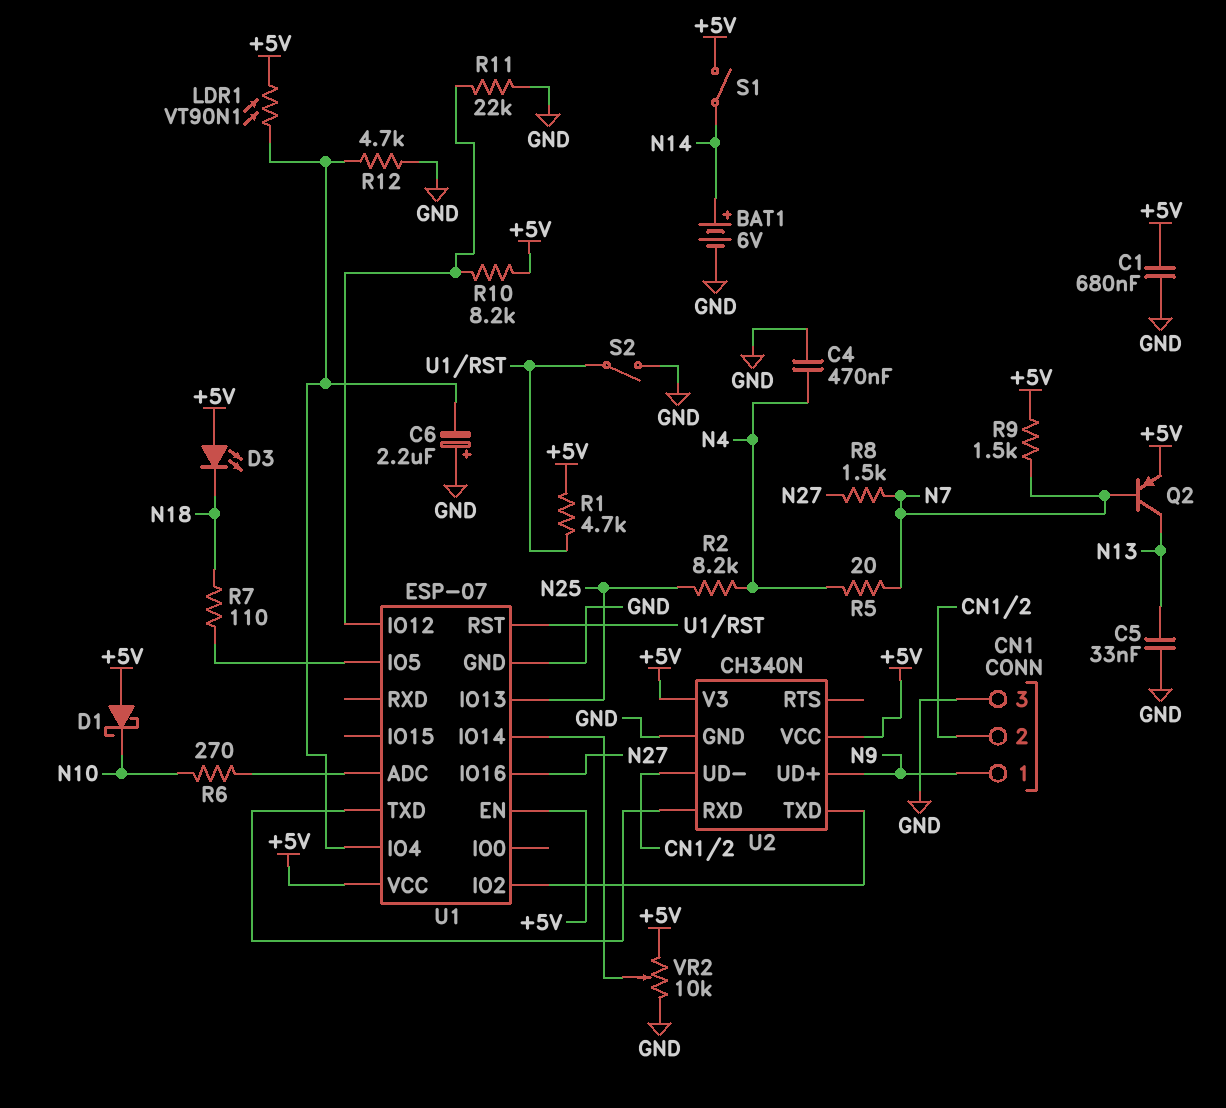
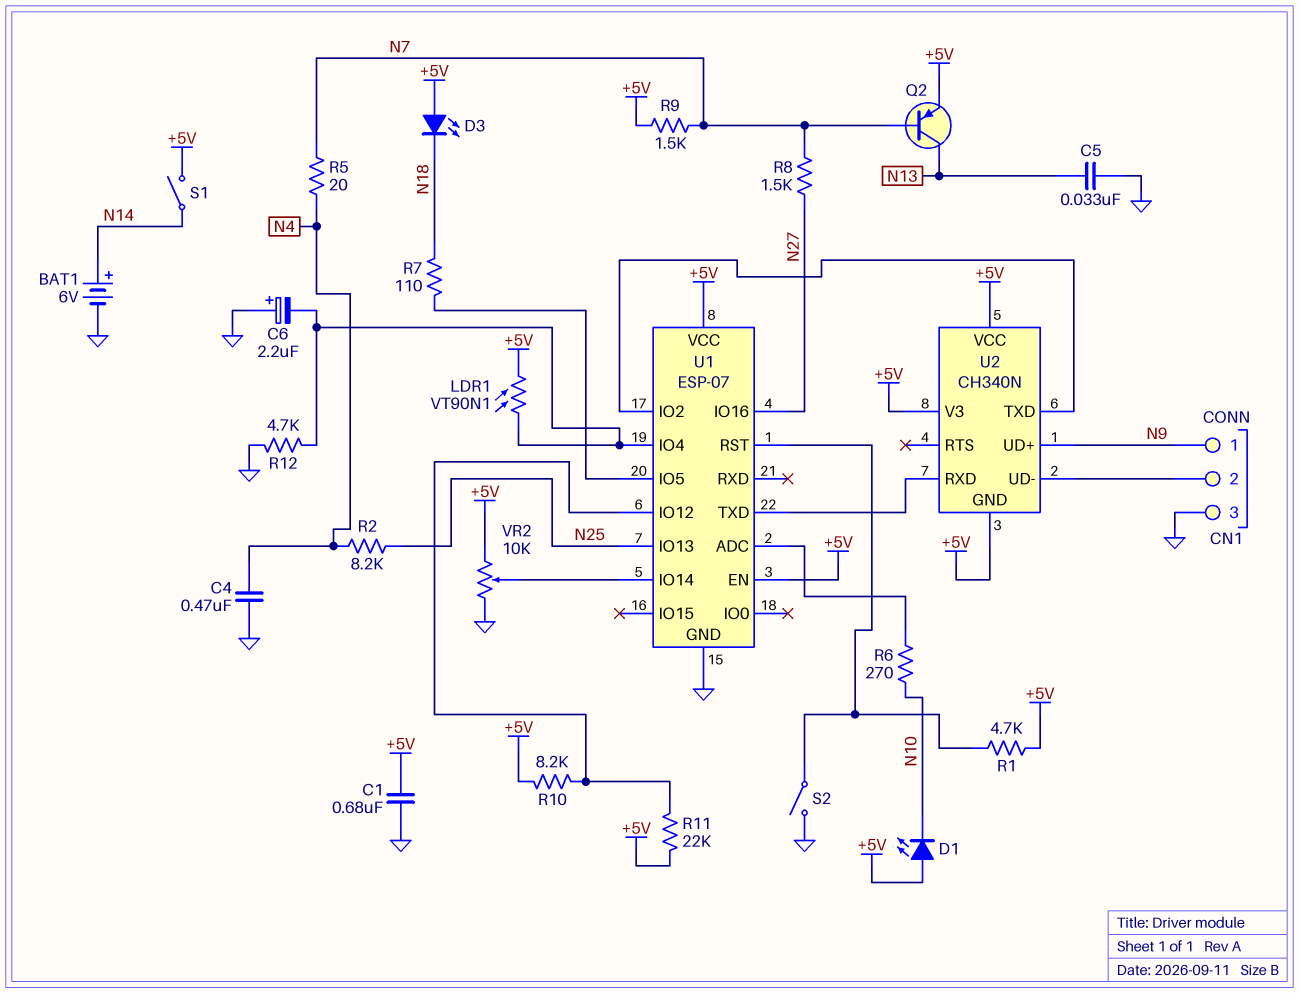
D1: schottky (A +5V, K N10) -> LED (A +5V, K N10)
R11: 22k (GND, U1/IO12) -> 22k (+5V, U1/IO12)
U2 pin GND: GND -> +5V

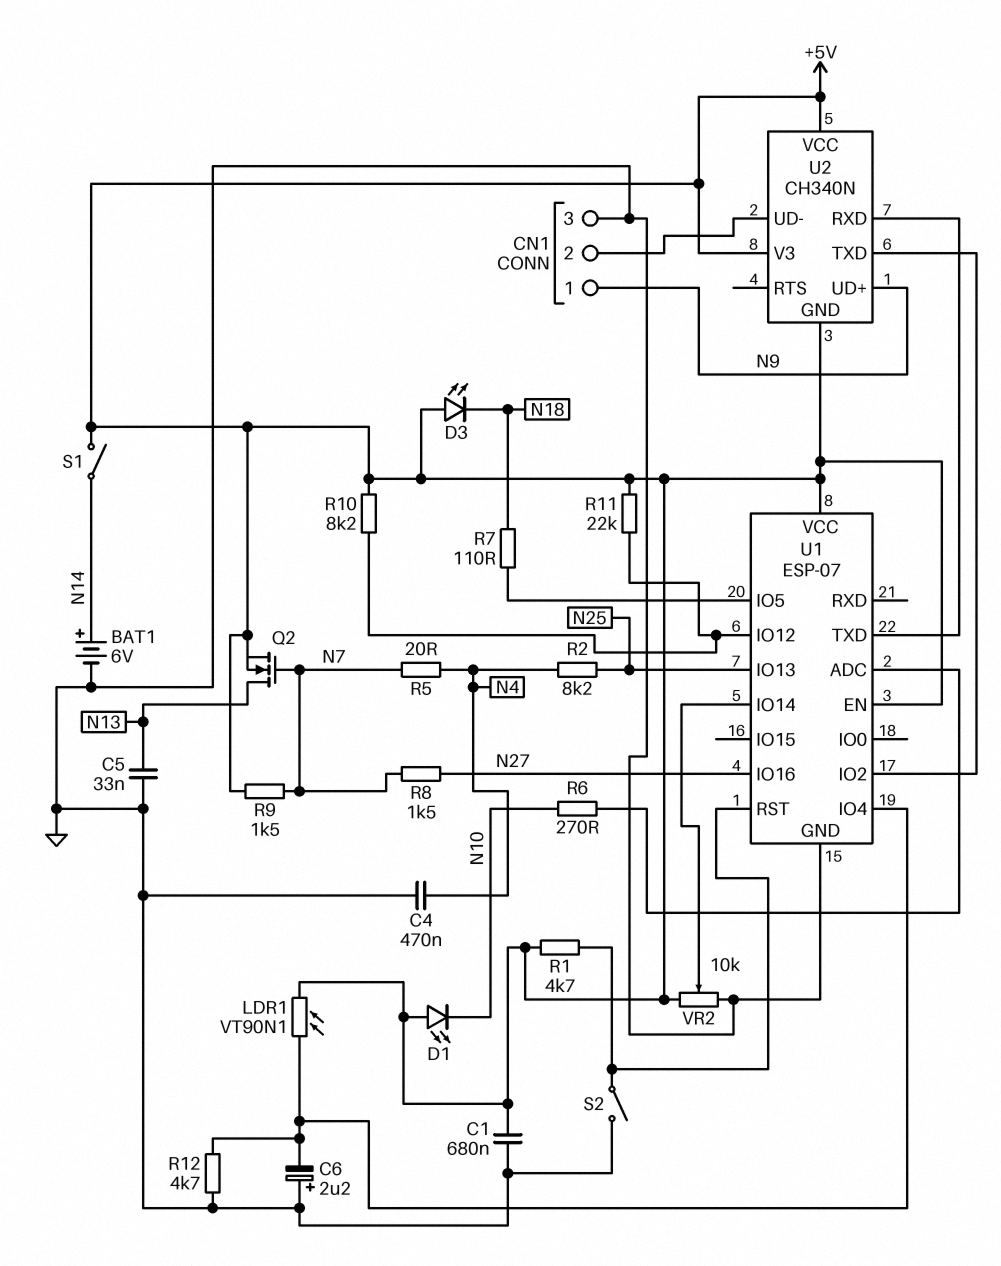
Q2: PNP (B N7, C N13, E +5V) -> NMOS (G N7, D N13, S +5V)

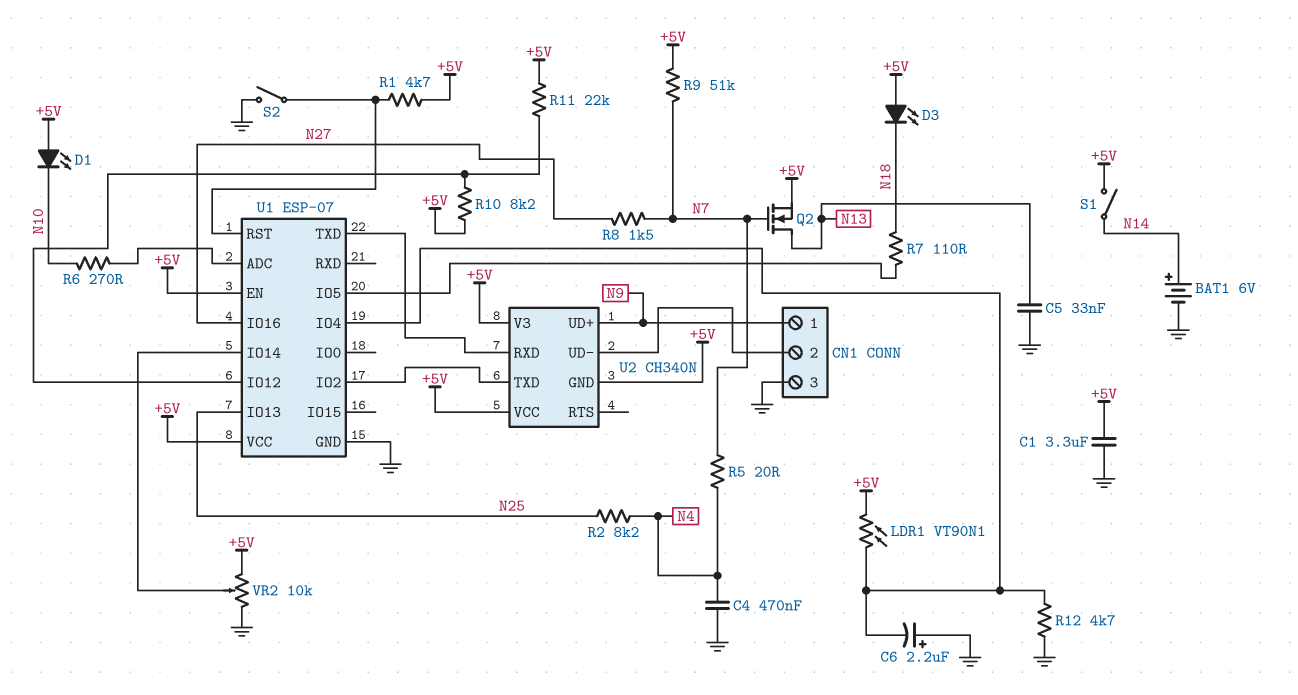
C1: 680nF (+5V, GND) -> 3.3uF (+5V, GND)
R9: 1.5k (+5V, N7) -> 51k (+5V, N7)

